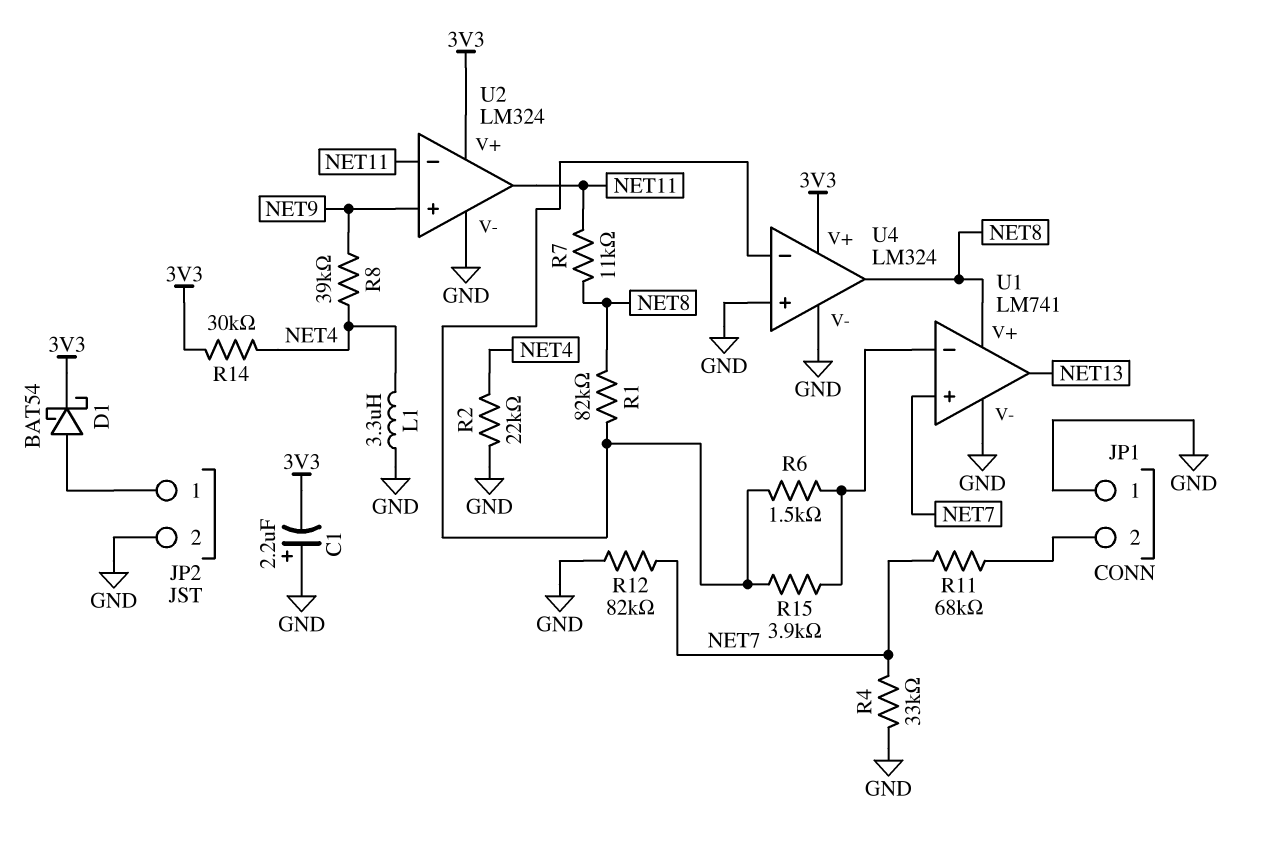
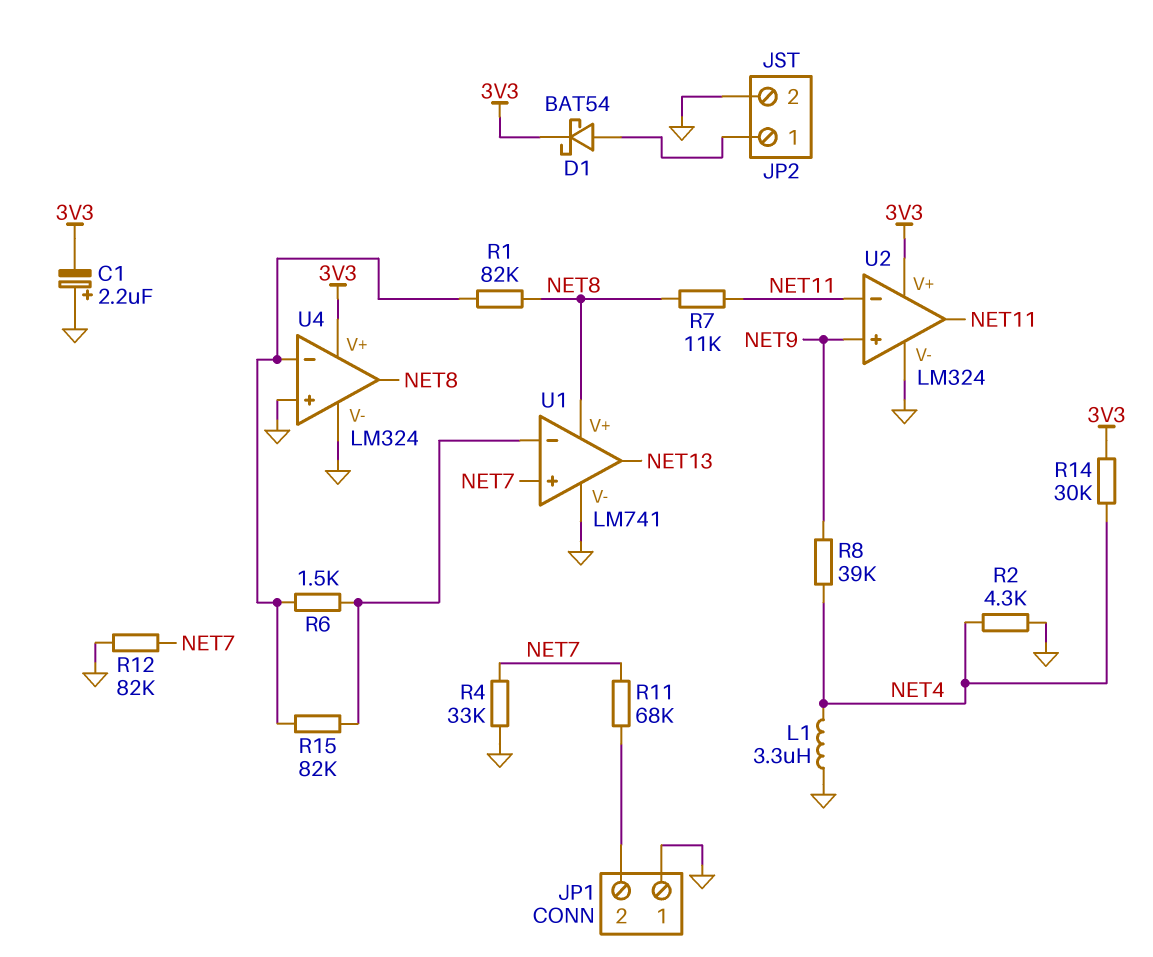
R2: 22k (GND, NET4) -> 4.3k (GND, NET4)
R15: 3.9k (U1/in-, U4/in-) -> 82k (U1/in-, U4/in-)

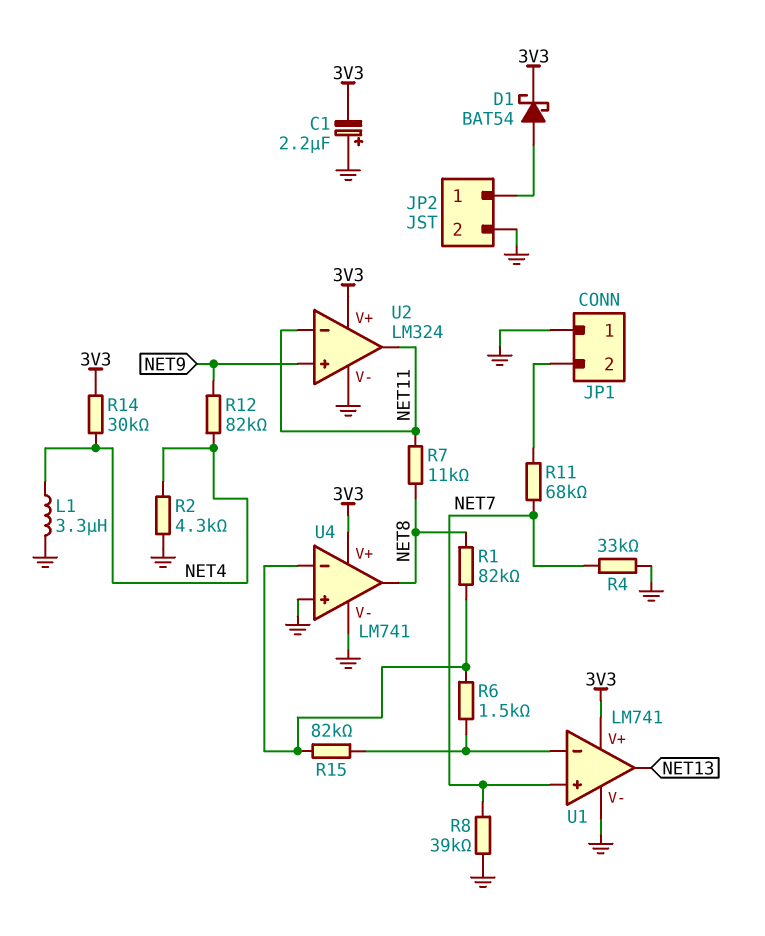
R8: 39k (NET4, NET9) -> 39k (GND, NET7)
R12: 82k (GND, NET7) -> 82k (NET4, NET9)
U1 pin V+: NET8 -> 3V3
U4: LM324 -> LM741

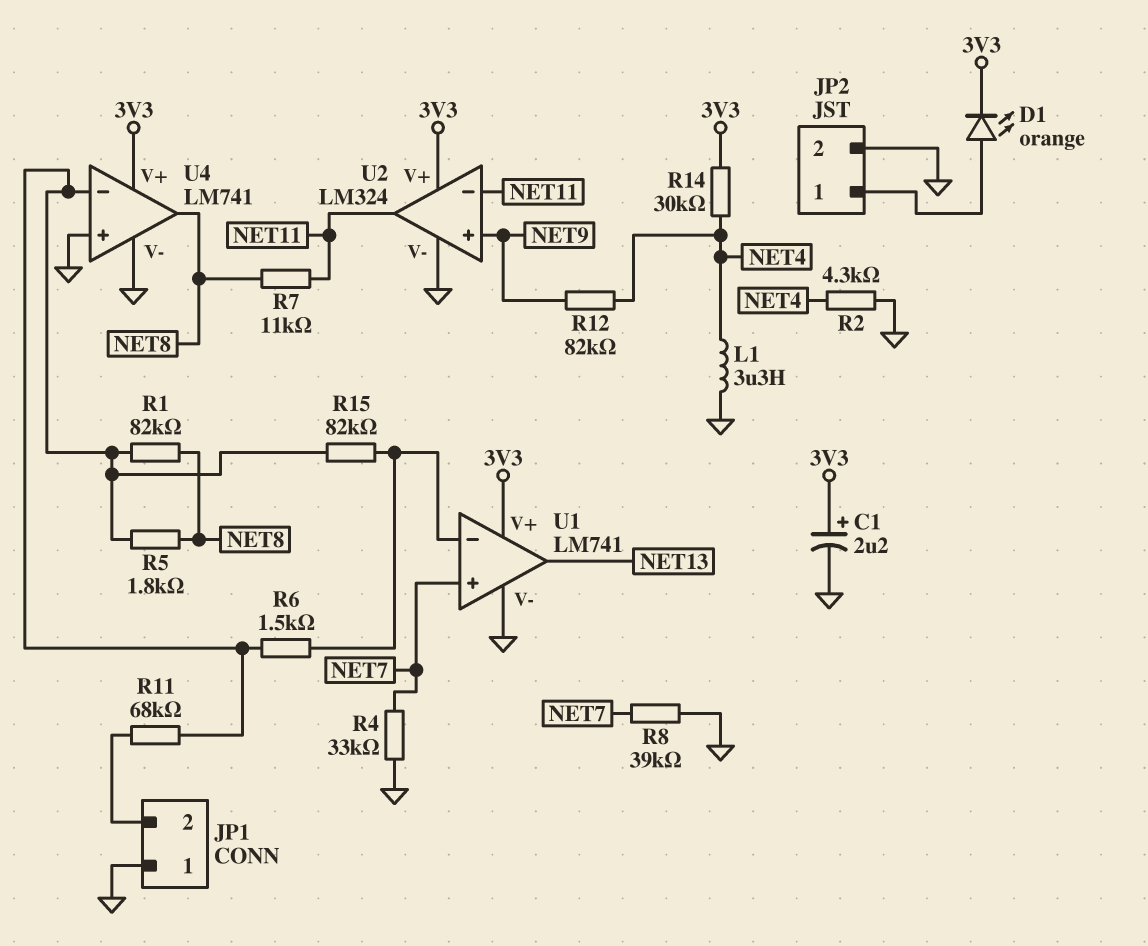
C1: 2.2uF (plus GND, minus 3V3) -> 2.2uF (plus 3V3, minus GND)
D1: schottky BAT54 (A JP2/1, K 3V3) -> LED orange (A JP2/1, K 3V3)
R5: none -> 1.8k (NET8, U4/in-)
R11: 68k (JP1/2, NET7) -> 68k (JP1/2, U4/in-)

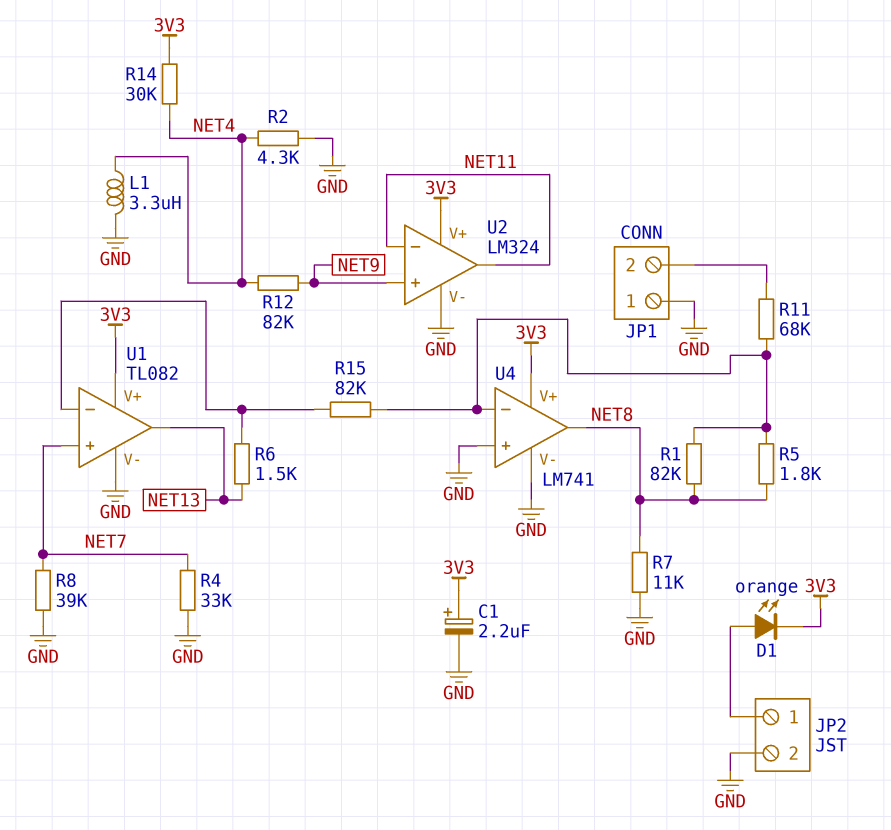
R6: 1.5k (U1/in-, U4/in-) -> 1.5k (NET13, U1/in-)
R7: 11k (NET8, NET11) -> 11k (GND, NET8)
U1: LM741 -> TL082

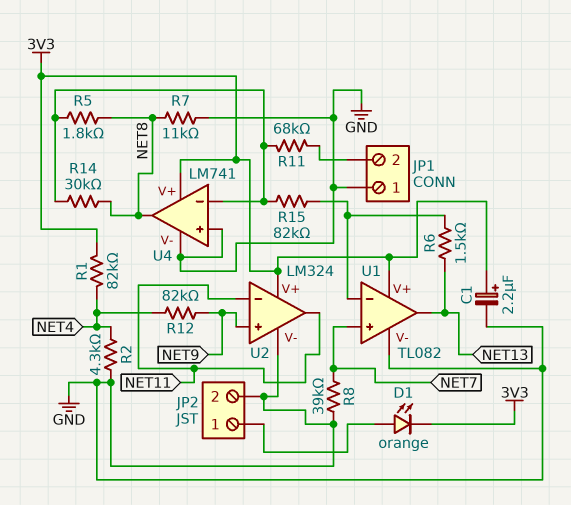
L1: 3.3uH (GND, NET4) -> none
R1: 82k (NET8, U4/in-) -> 82k (3V3, NET4)
R4: 33k (GND, NET7) -> none
R14: 30k (3V3, NET4) -> 30k (NET8, U4/in-)

